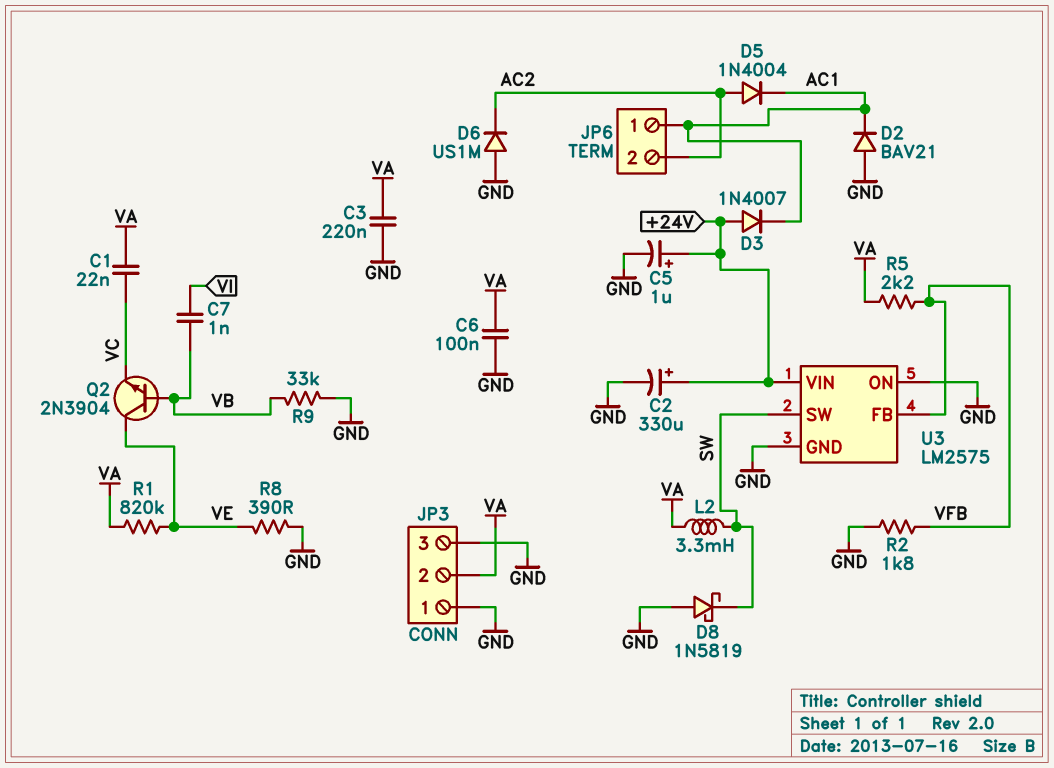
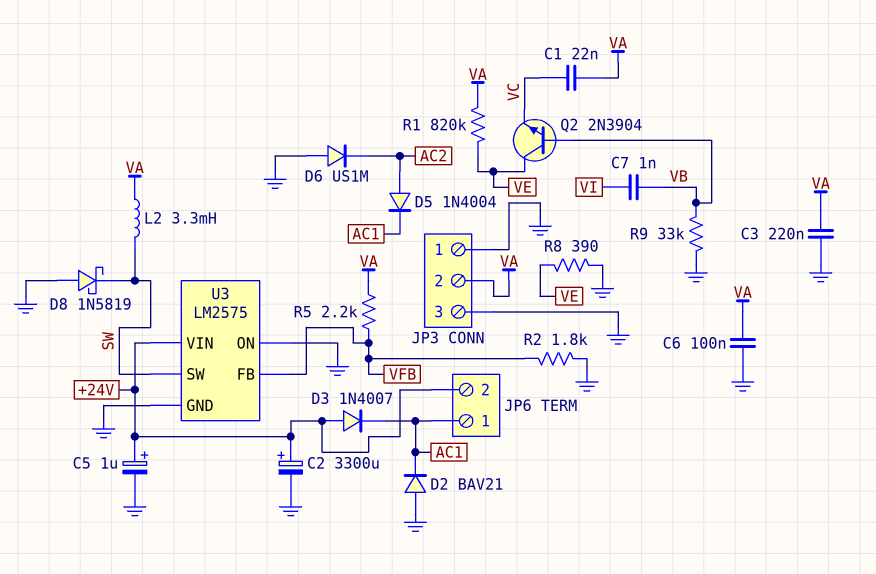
C2: 330uF (plus +24V, minus GND) -> 3300uF (plus +24V, minus GND)
JP6 pin 2: AC2 -> +24V

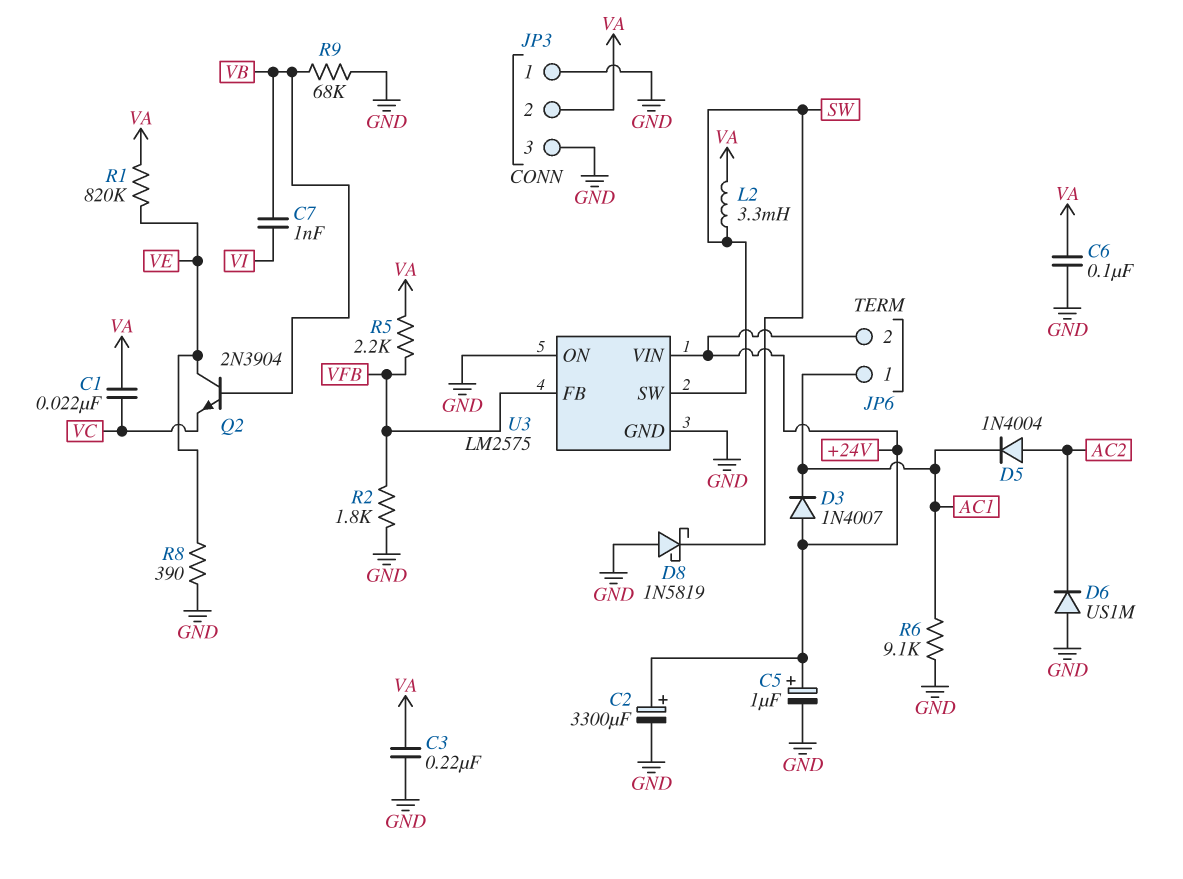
D2: diode BAV21 (A GND, K AC1) -> none
R6: none -> 9.1k (AC1, GND)
R9: 33k (GND, VB) -> 68k (GND, VB)

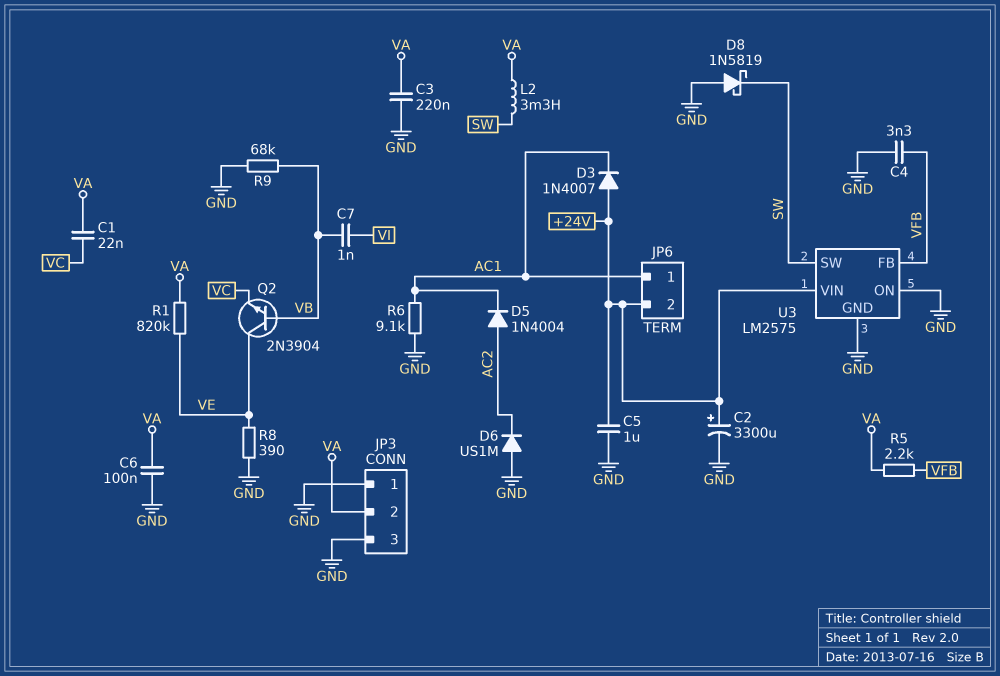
C4: none -> 3.3nF (GND, VFB)
C5: 1uF (plus +24V, minus GND) -> 1uF (+24V, GND)
R2: 1.8k (GND, VFB) -> none

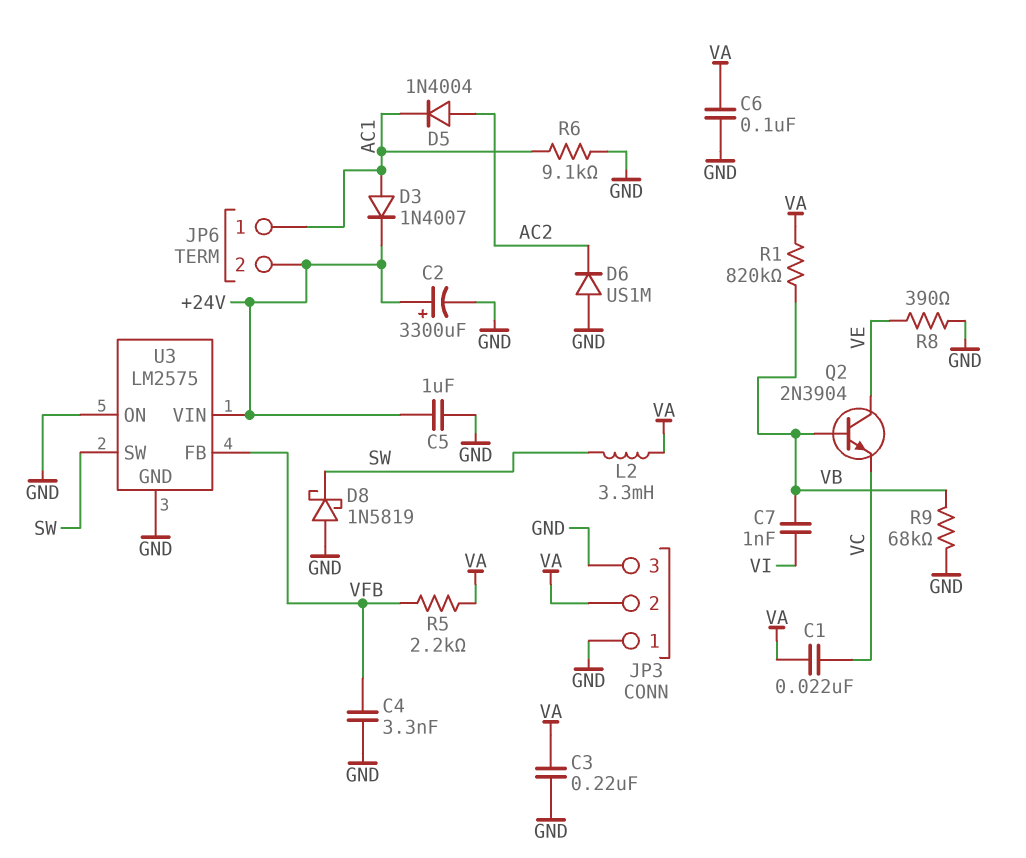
D3: diode 1N4007 (A +24V, K AC1) -> diode 1N4007 (A AC1, K +24V)
R1: 820k (VA, VE) -> 820k (VA, VB)

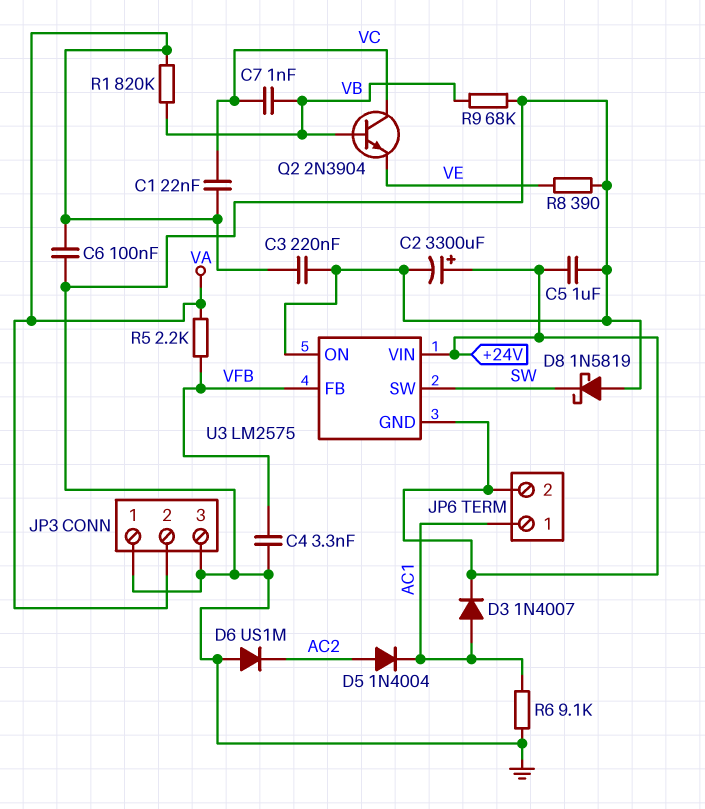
C7: 1nF (VB, VI) -> 1nF (VB, VC)
L2: 3.3mH (SW, VA) -> none
Q2: NPN 2N3904 (B VB, C VE, E VC) -> NPN 2N3904 (B VB, C VC, E VE)
U3 pin GND: GND -> +24V

